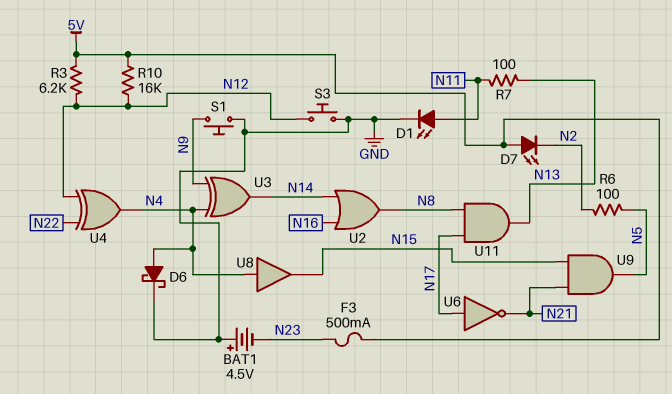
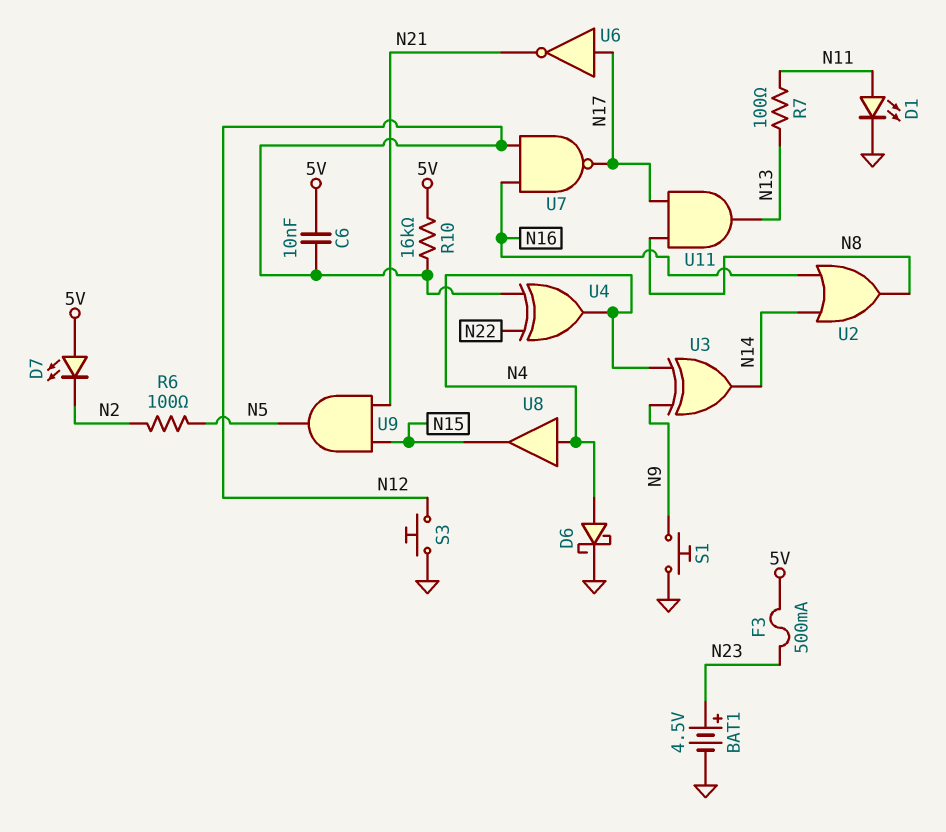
BAT1: 4.5V (plus GND, minus N23) -> 4.5V (plus N23, minus GND)
C6: none -> 10nF (5V, N12)
R3: 6.2k (5V, N12) -> none
U7: none -> NAND (in N12, in N16, out N17)

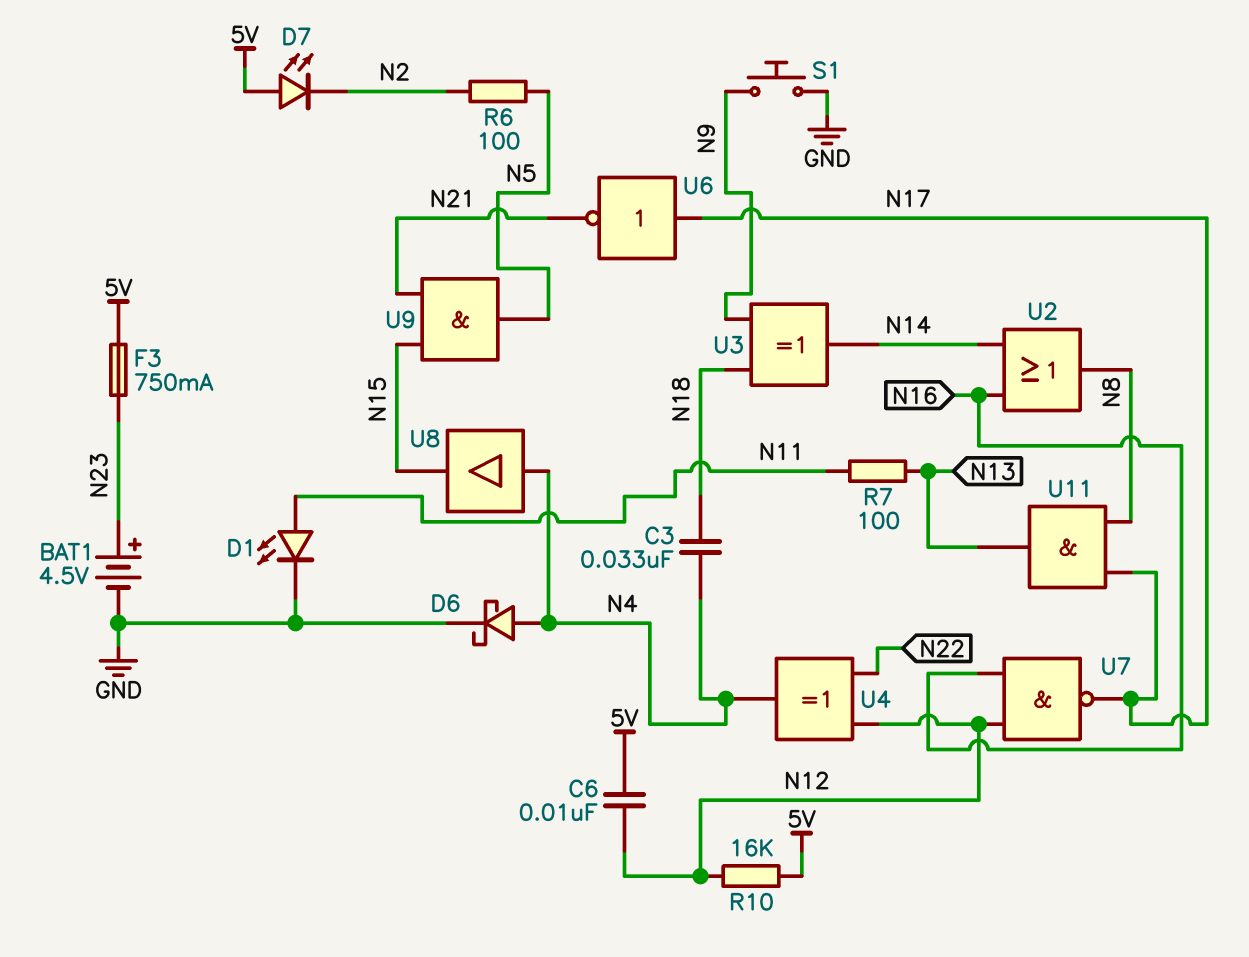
C3: none -> 33nF (N4, N18)
F3: 500mA (5V, N23) -> 750mA (5V, N23)
S3: button (GND, N12) -> none
U3: XOR (in N4, in N9, out N14) -> XOR (in N9, in N18, out N14)

